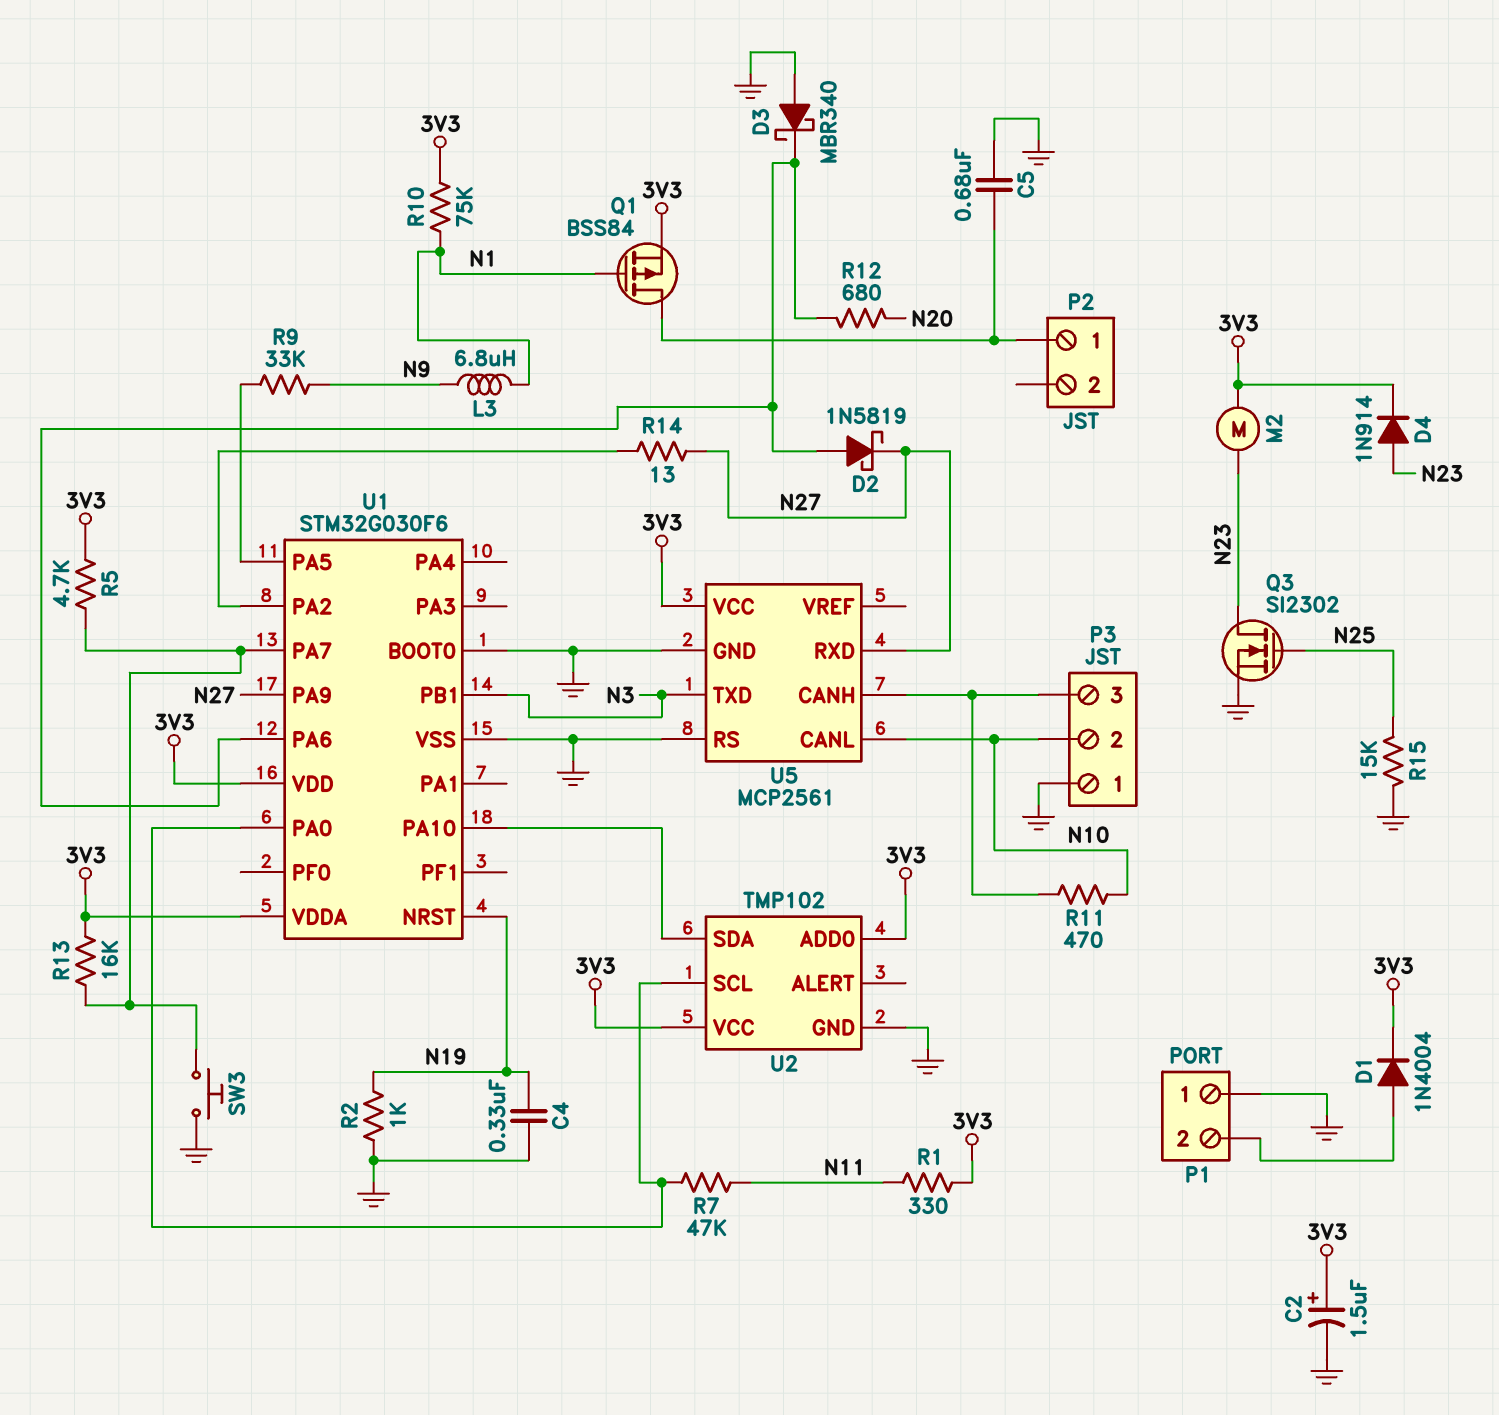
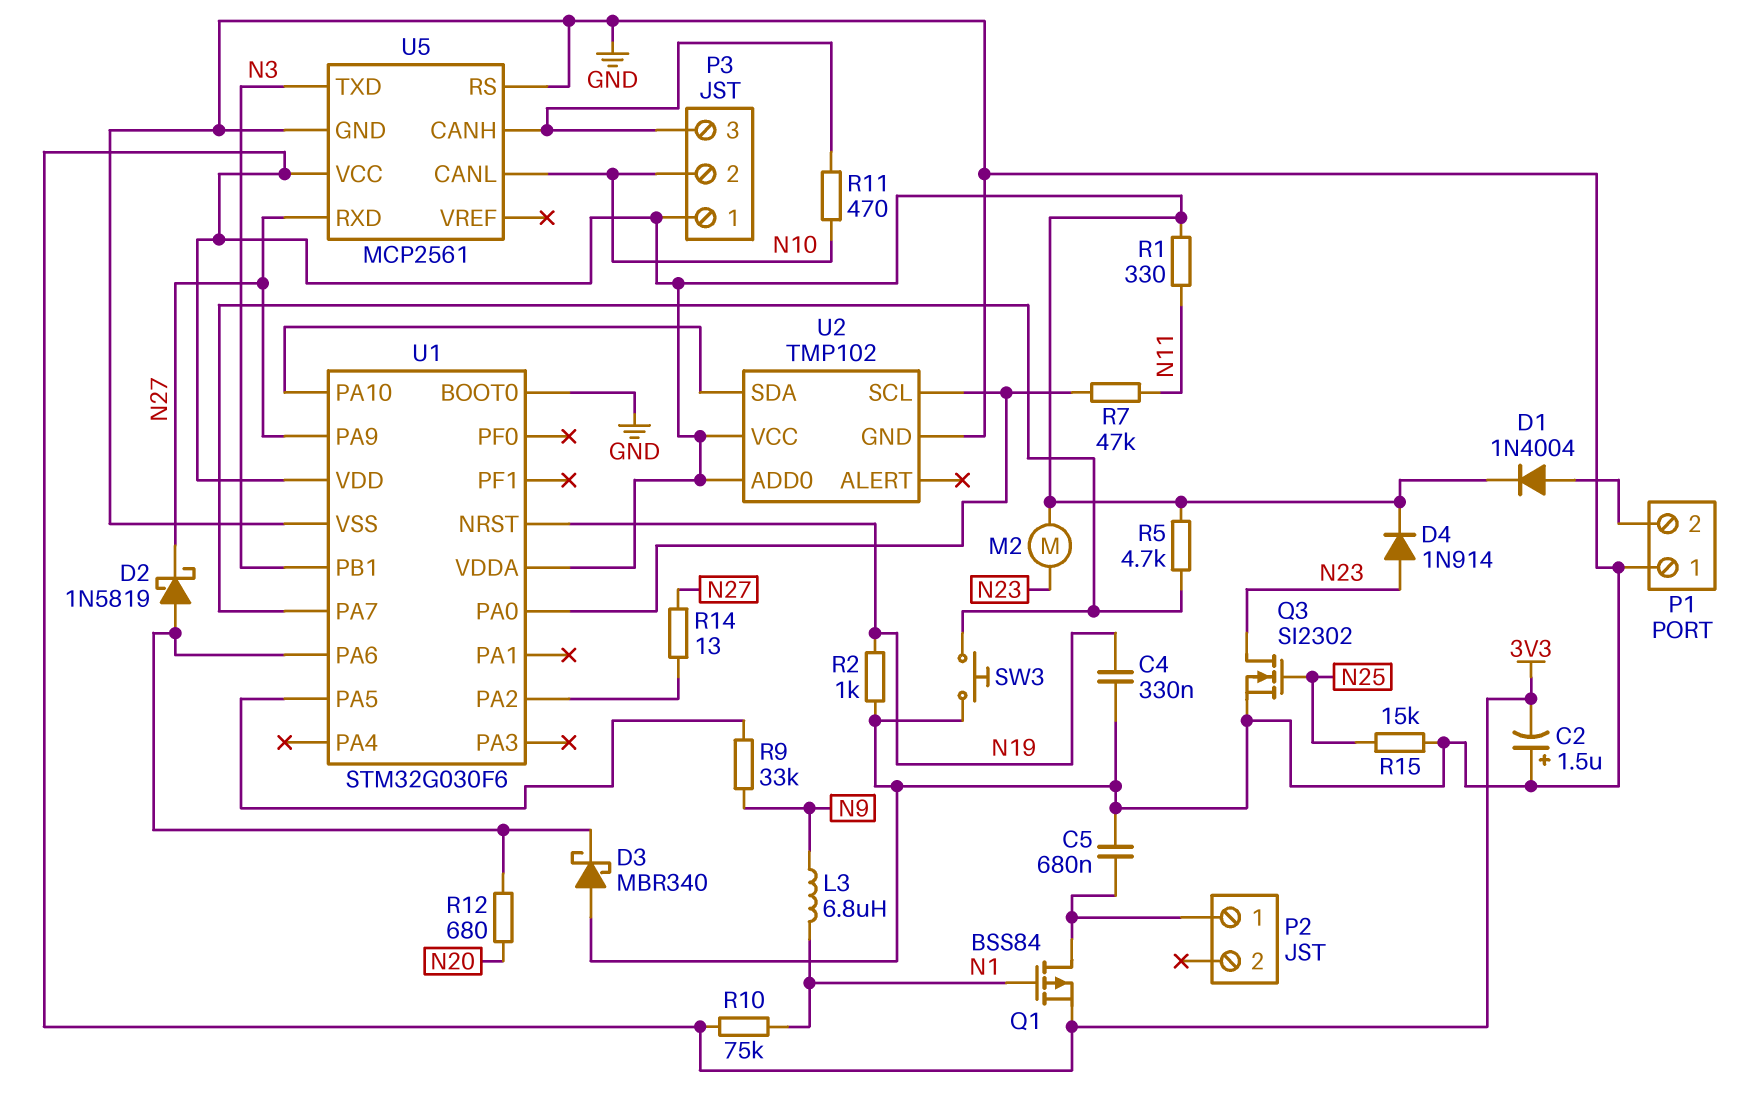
C2: 1.5uF (plus 3V3, minus GND) -> 1.5uF (plus GND, minus 3V3)
P3 pin 1: GND -> 3V3
R13: 16k (3V3, U1/PA7) -> none

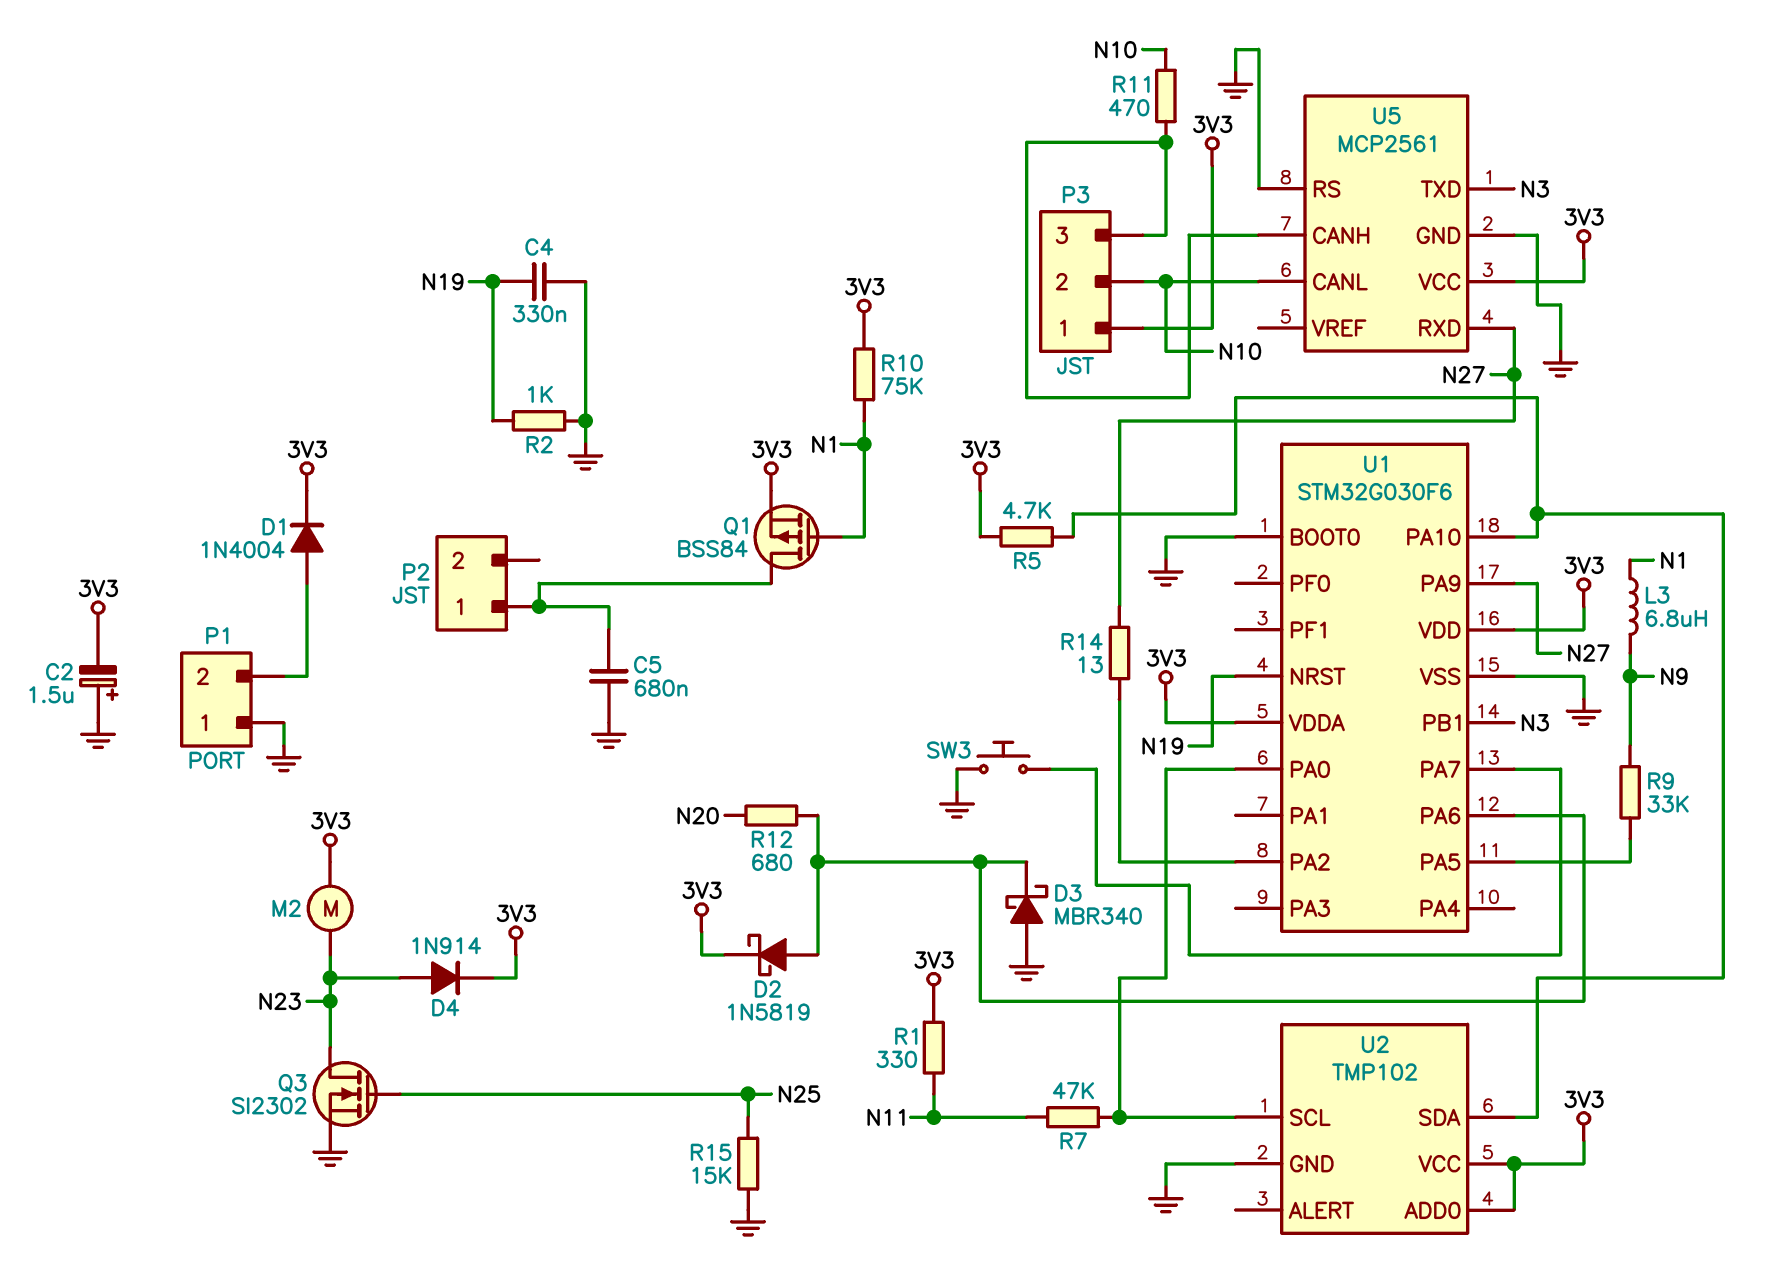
D2: schottky 1N5819 (A U1/PA6, K N27) -> schottky 1N5819 (A U1/PA6, K 3V3)
R5: 4.7k (3V3, U1/PA7) -> 4.7k (3V3, U1/PA10)

